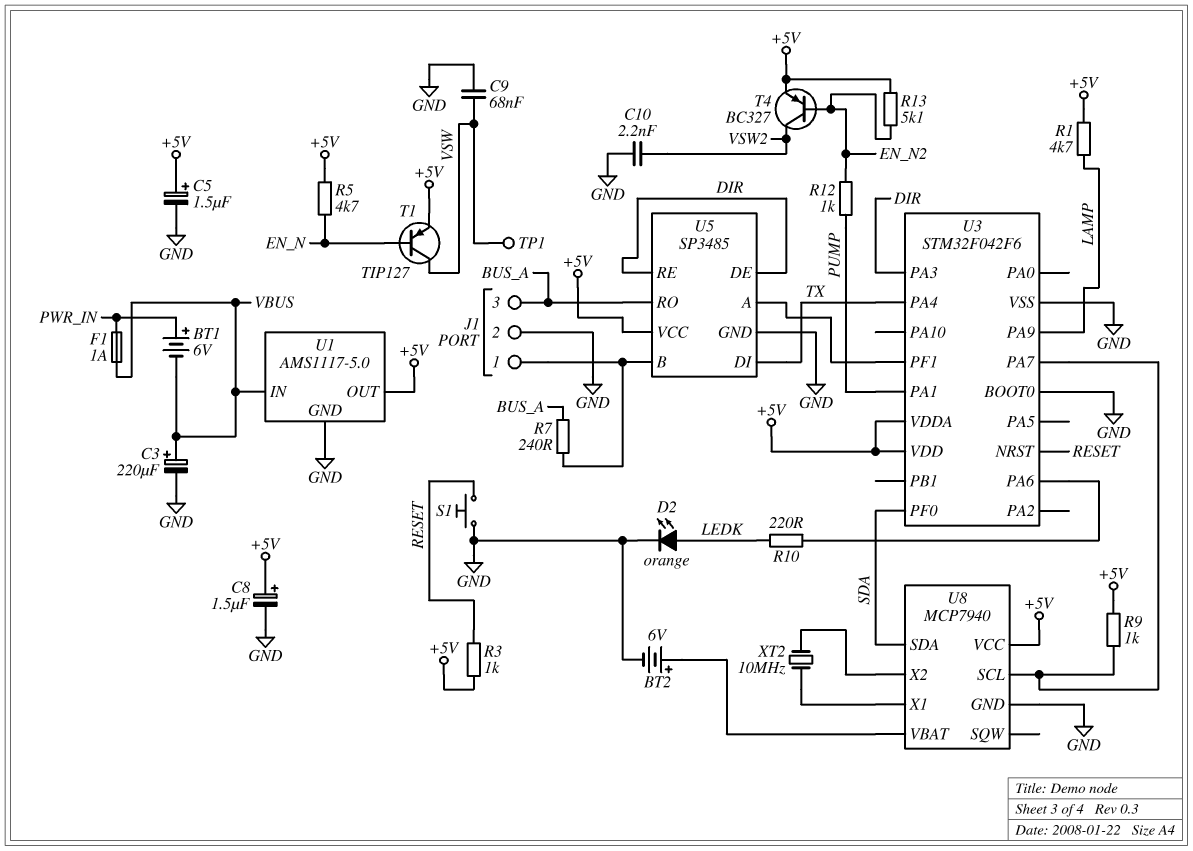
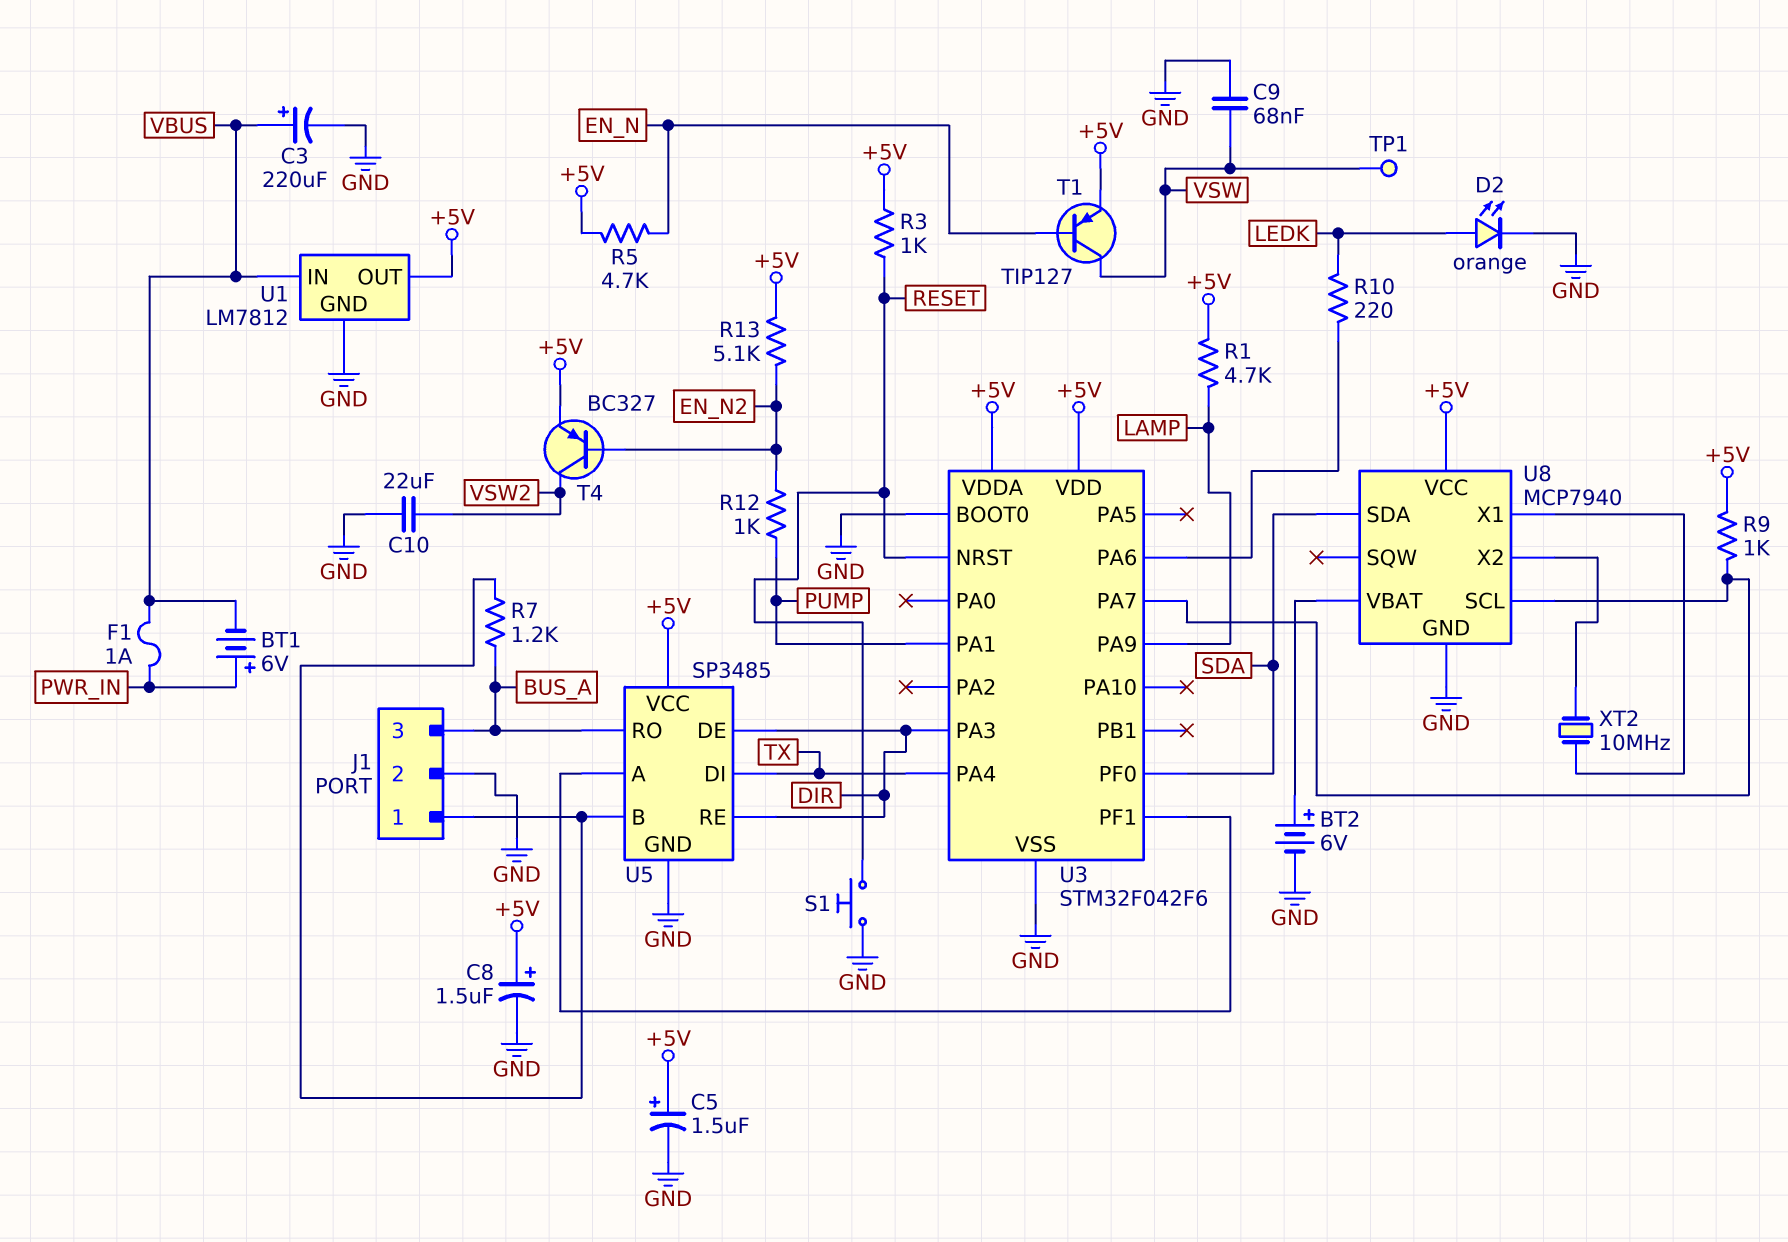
C10: 2.2nF (GND, VSW2) -> 22uF (GND, VSW2)
R7: 240 (BUS_A, J1/1) -> 1.2k (BUS_A, J1/1)
U1: AMS1117-5.0 -> LM7812

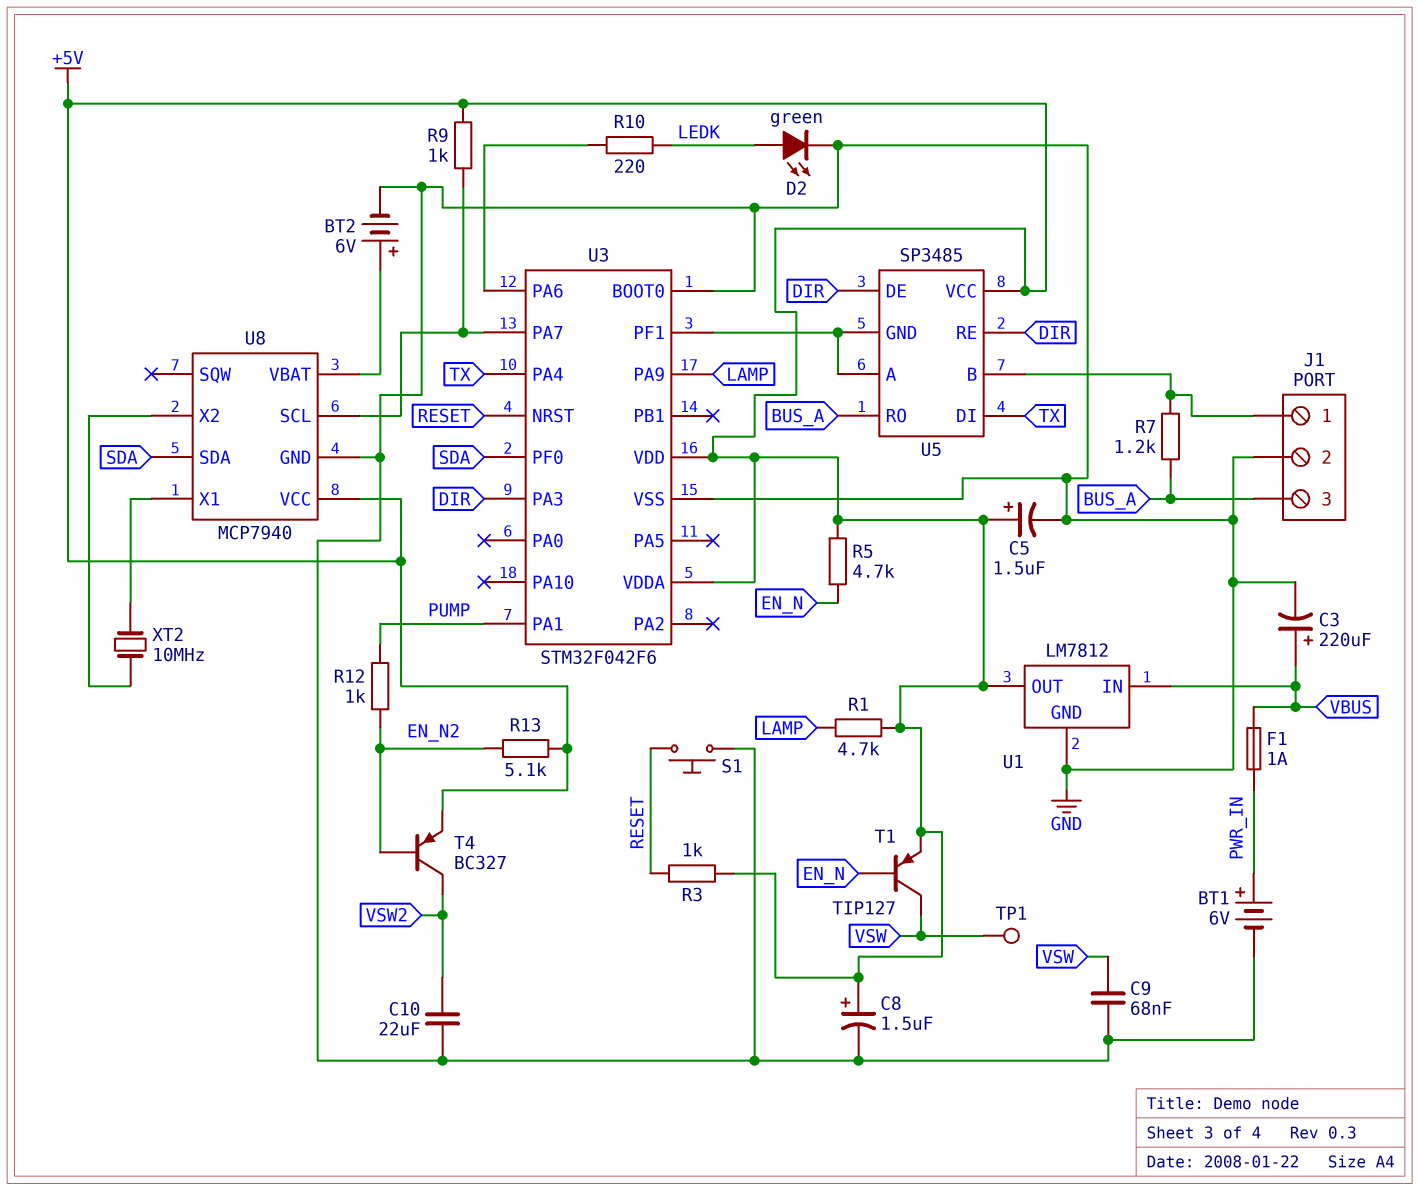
BT1: 6V (plus PWR_IN, minus VBUS) -> 6V (plus PWR_IN, minus GND)
D2: LED orange (A LEDK, K GND) -> LED green (A LEDK, K GND)
U5 pin GND: GND -> U3/PF1

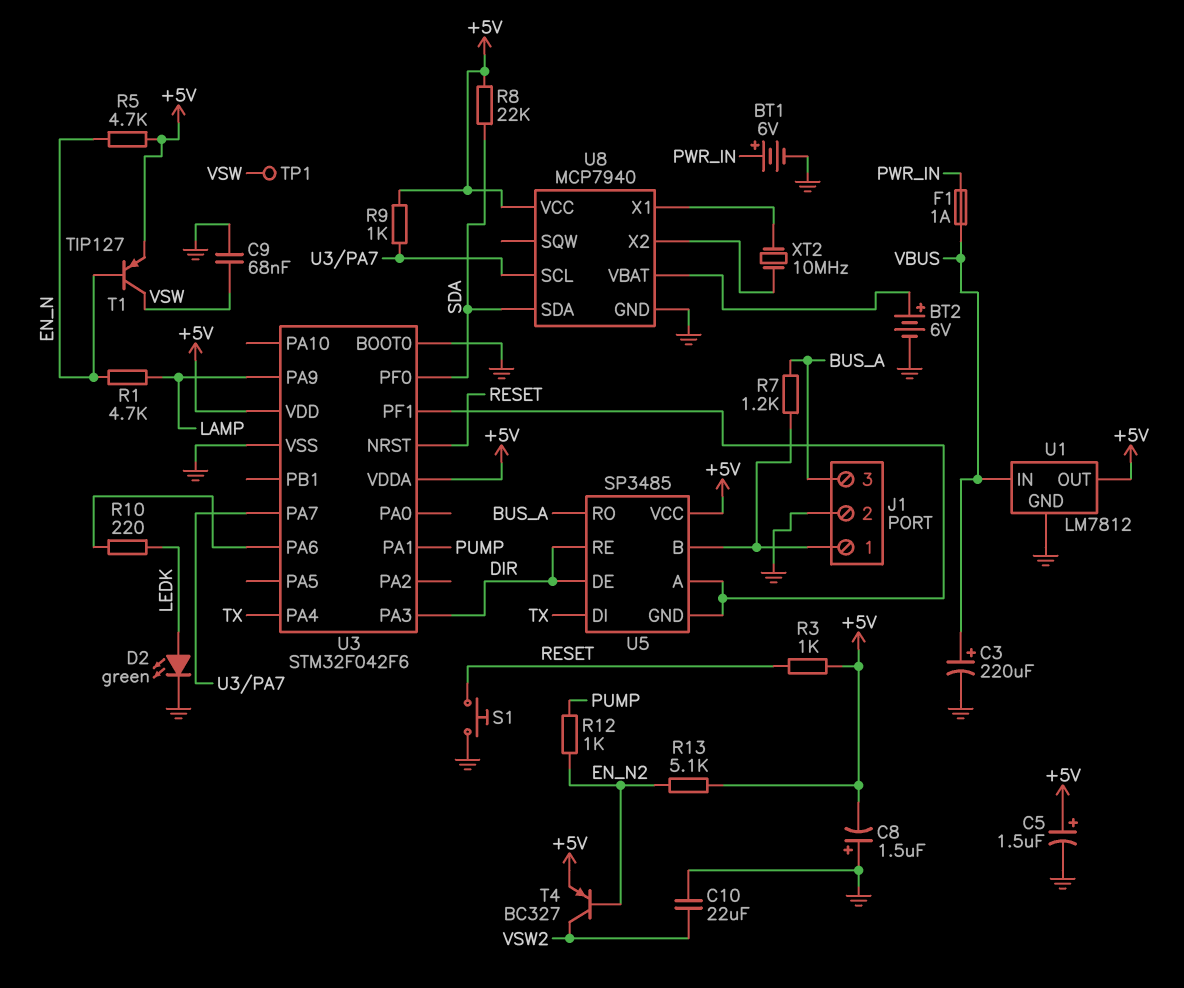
C8: 1.5uF (plus +5V, minus GND) -> 1.5uF (plus GND, minus +5V)
R1: 4.7k (+5V, LAMP) -> 4.7k (EN_N, LAMP)
R8: none -> 22k (+5V, SDA)

